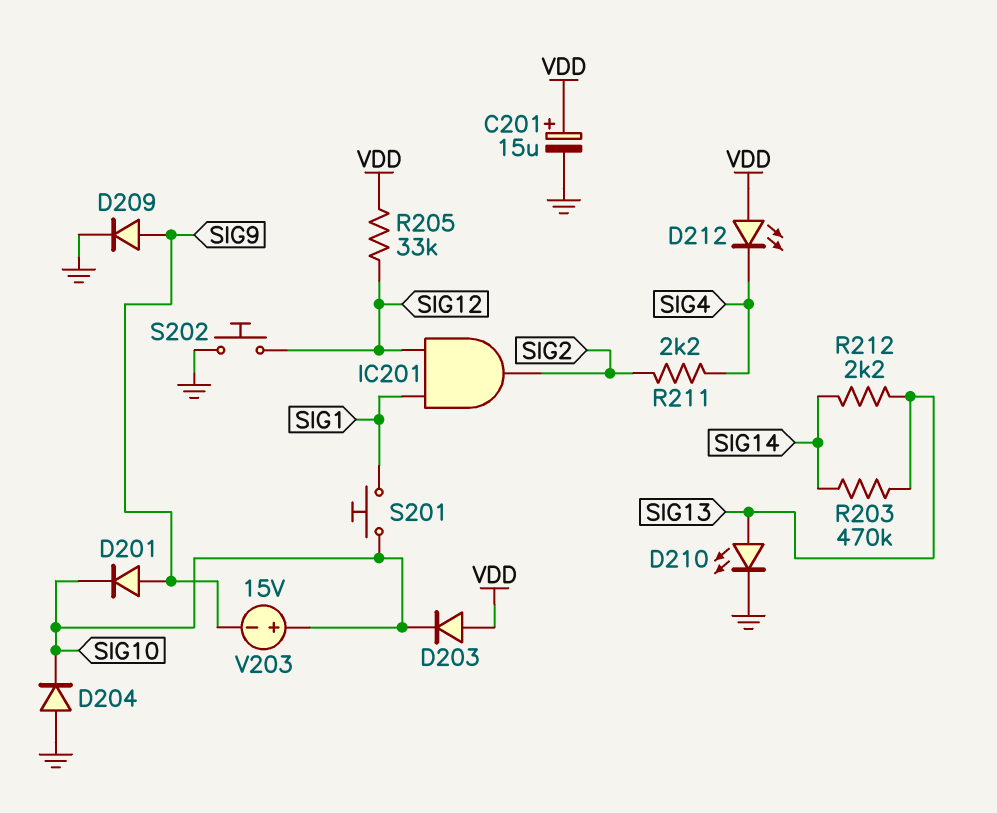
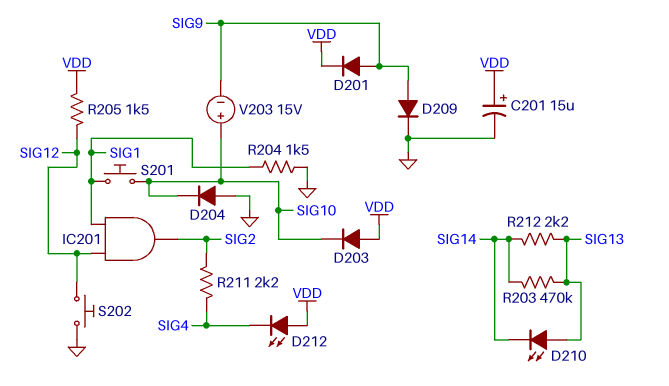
D201: diode (A SIG9, K SIG10) -> diode (A SIG9, K VDD)
D210: LED (A SIG13, K GND) -> LED (A SIG13, K SIG14)
R204: none -> 1.5k (GND, SIG1)
R205: 33k (SIG12, VDD) -> 1.5k (SIG12, VDD)

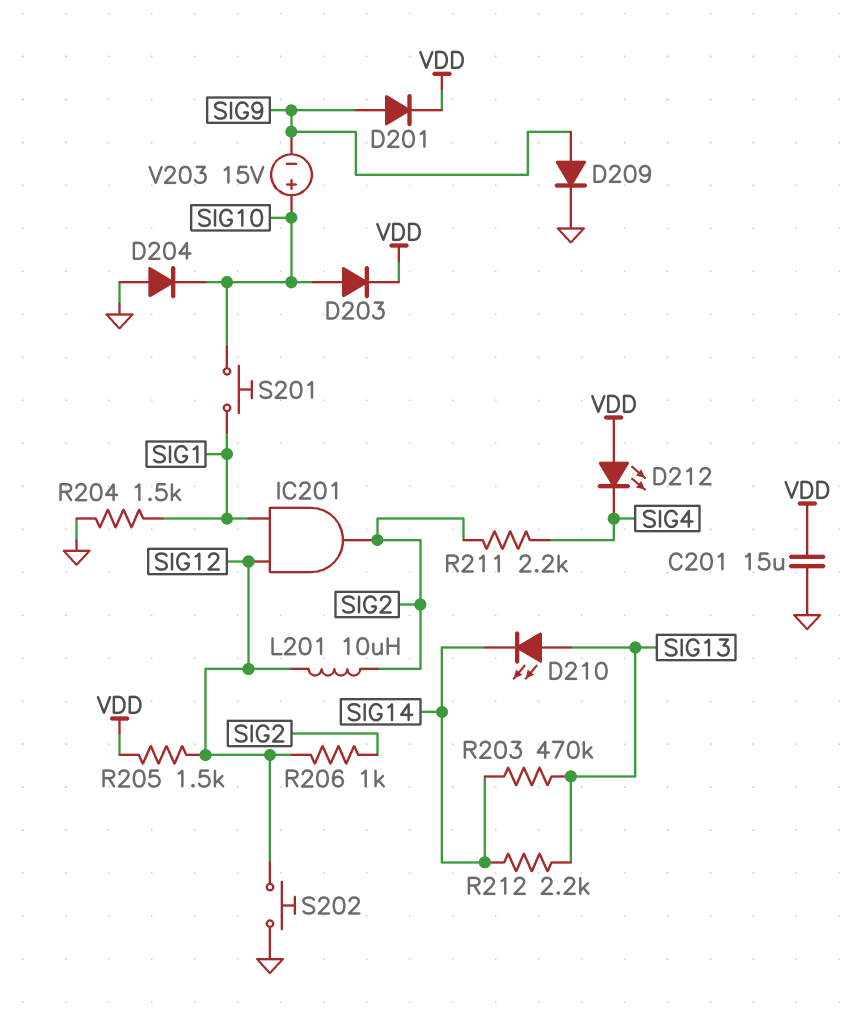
C201: 15uF (plus VDD, minus GND) -> 15uF (GND, VDD)
D203: diode (A VDD, K SIG10) -> diode (A SIG10, K VDD)
L201: none -> 10uH (SIG2, SIG12)
R206: none -> 1k (SIG2, SIG12)

